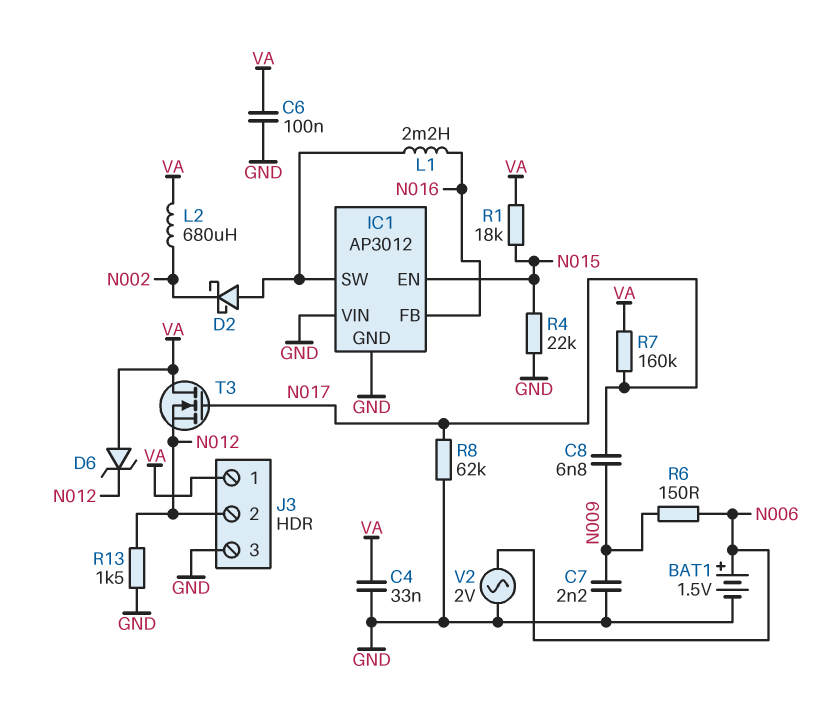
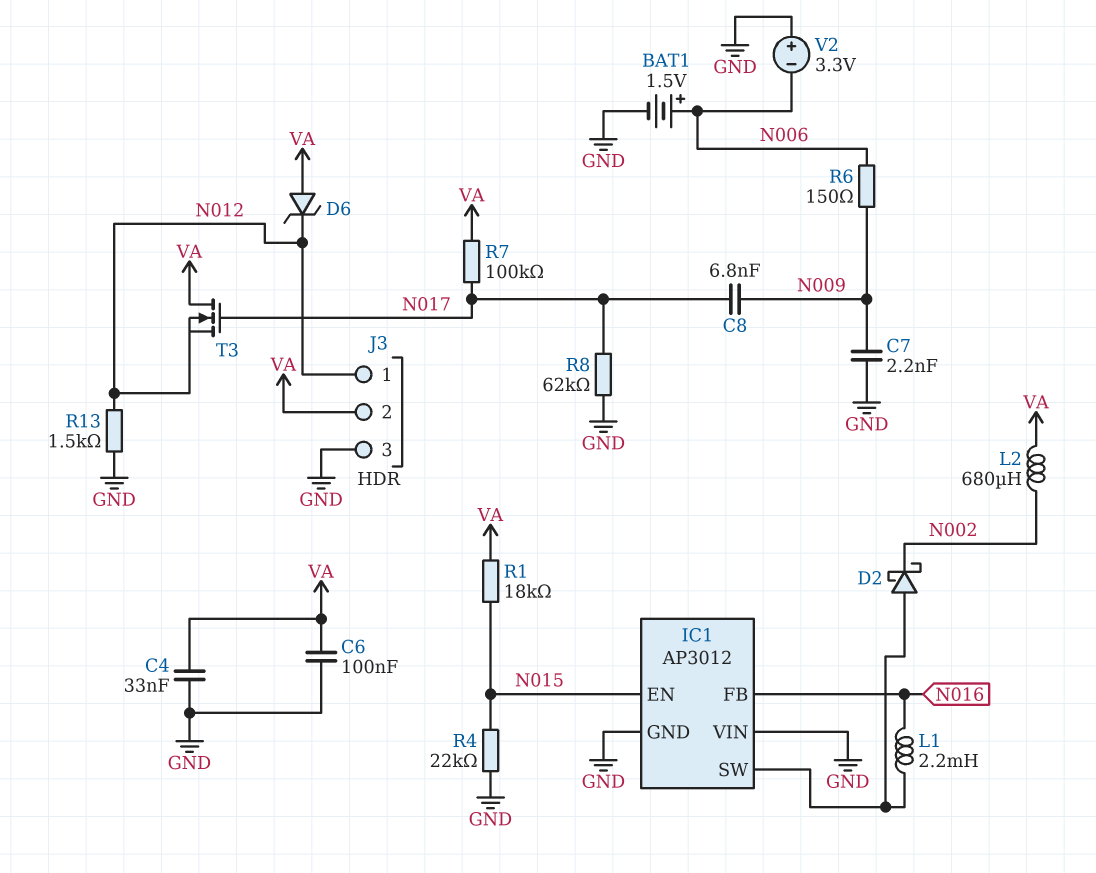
J3 pin 1: VA -> N012
J3 pin 2: N012 -> VA
R7: 160k (N017, VA) -> 100k (N017, VA)
V2: AC 2V (GND, N006) -> 3.3V (plus GND, minus N006)

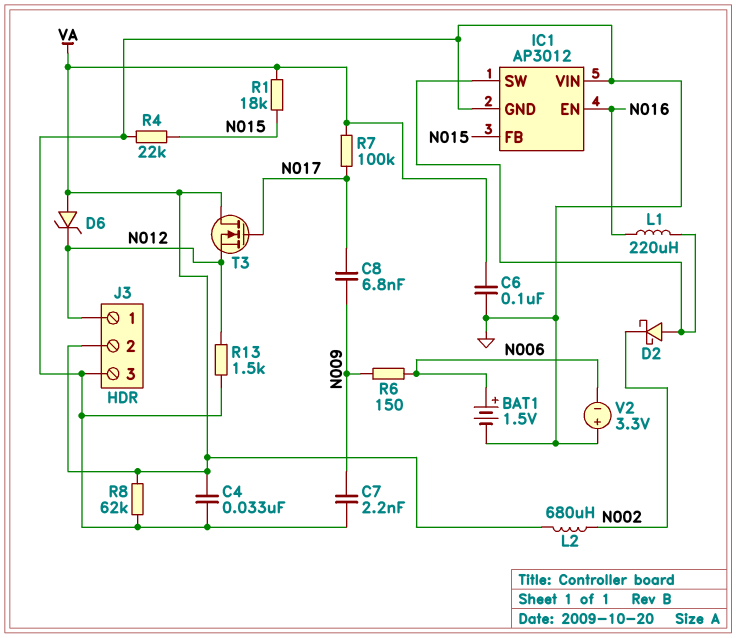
IC1 pin EN: N015 -> N016
IC1 pin FB: N016 -> N015
L1: 2.2mH (IC1/SW, N016) -> 220uH (IC1/SW, N016)
R8: 62k (GND, N017) -> 62k (GND, VA)

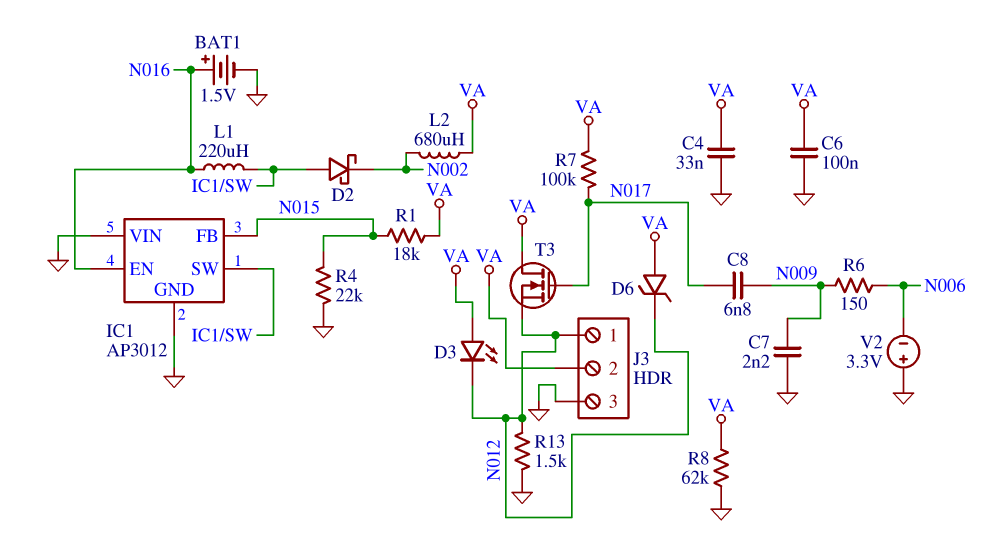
BAT1: 1.5V (plus N006, minus GND) -> 1.5V (plus N016, minus GND)
D3: none -> LED (A VA, K N012)

